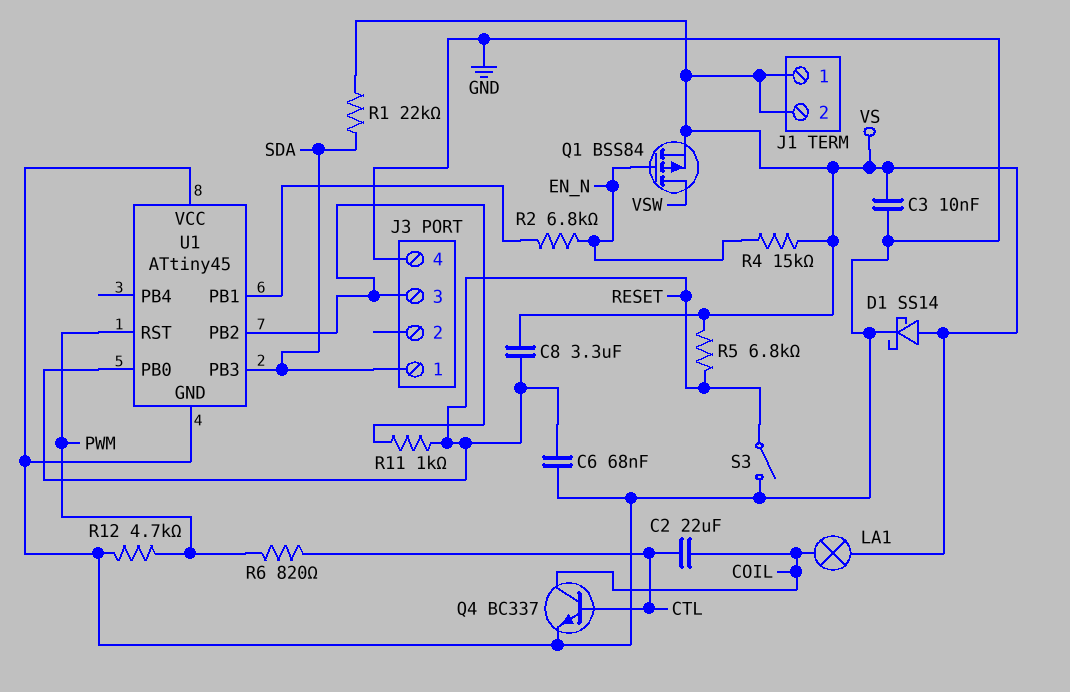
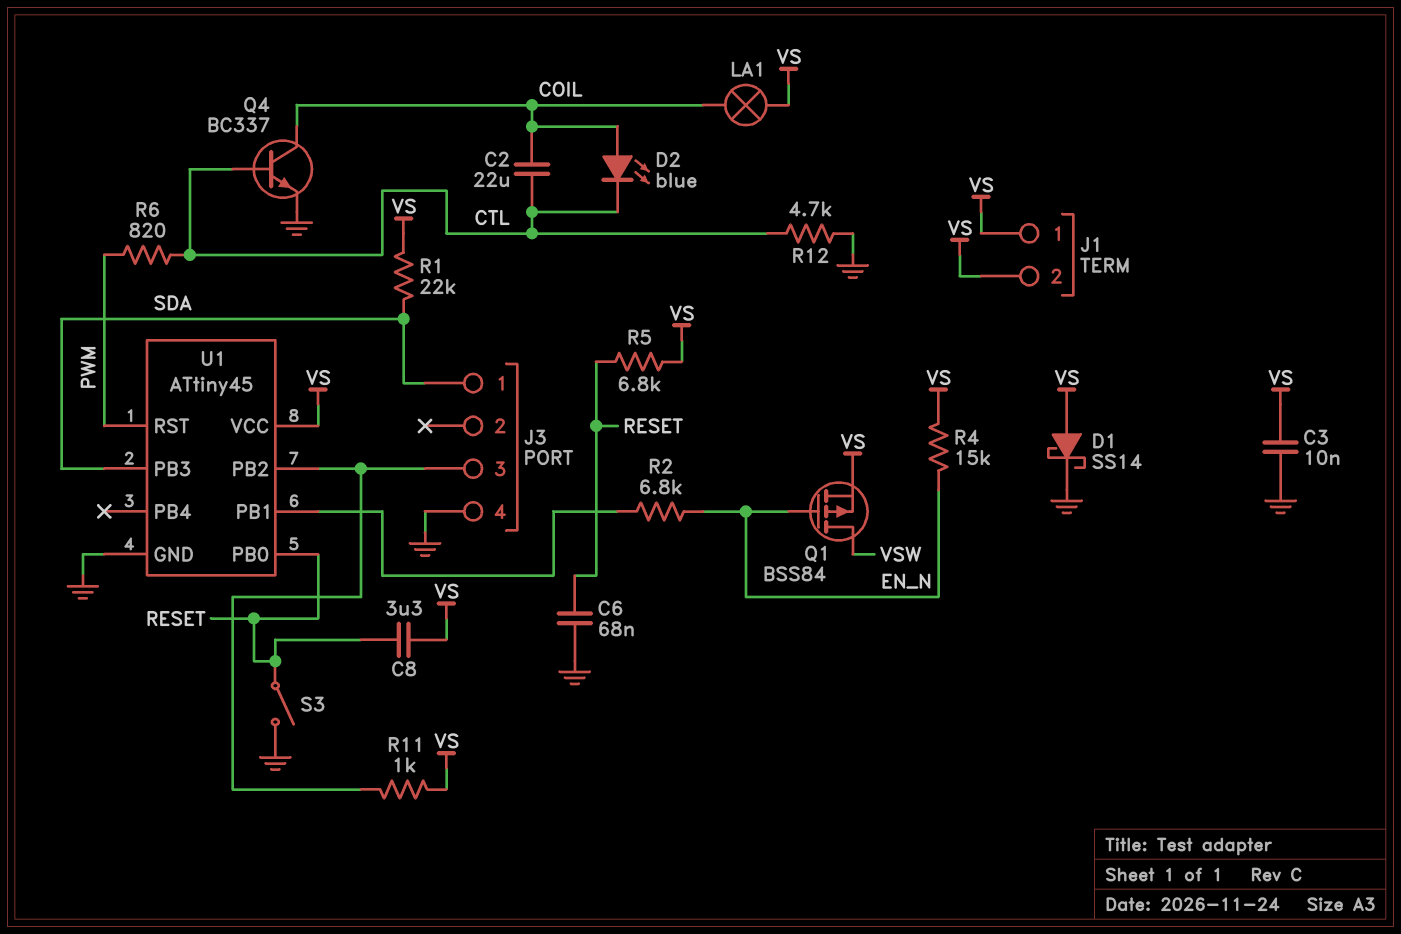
D2: none -> LED blue (A COIL, K CTL)
R11: 1k (J3/3, RESET) -> 1k (J3/3, VS)
R12: 4.7k (GND, PWM) -> 4.7k (CTL, GND)
U1 pin VCC: GND -> VS

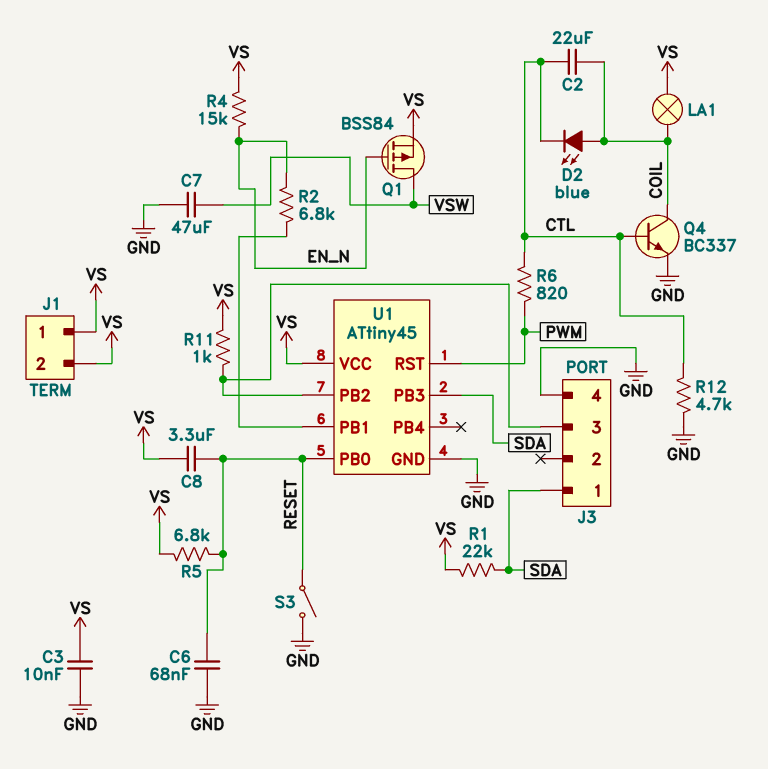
C7: none -> 47uF (GND, VSW)
D1: schottky SS14 (A VS, K GND) -> none

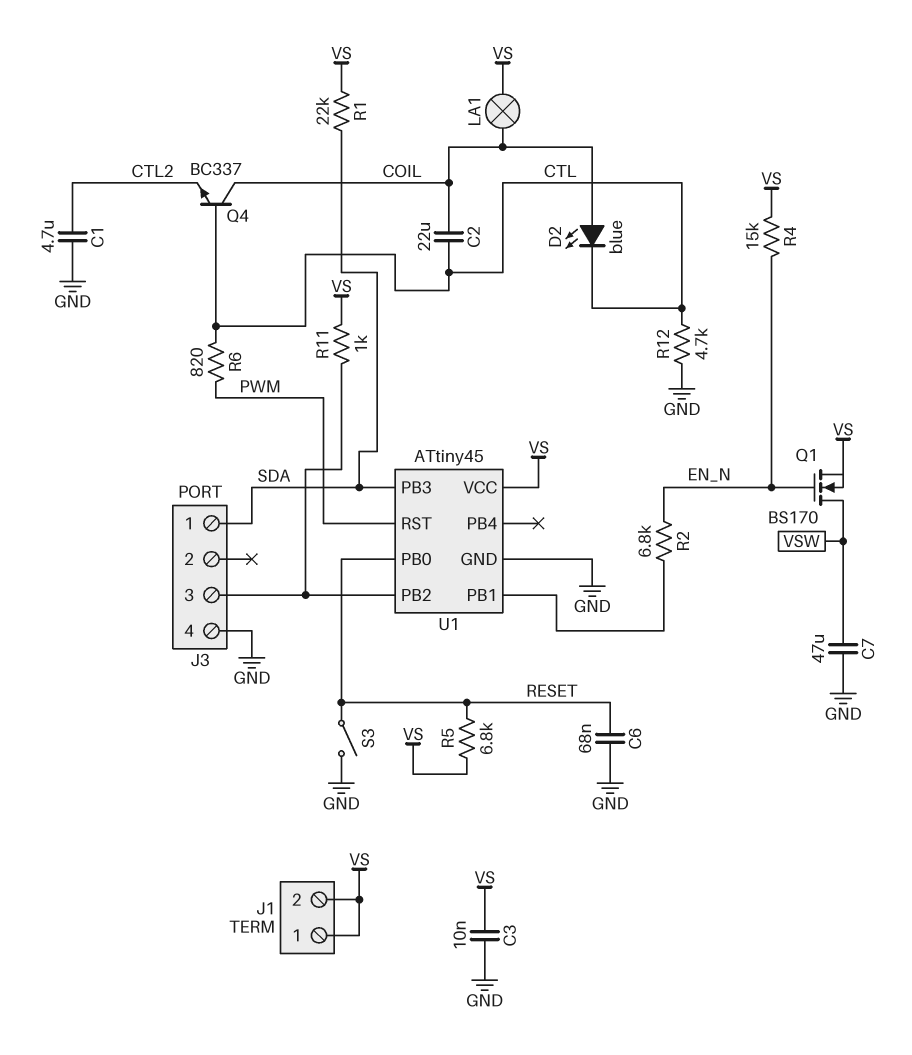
C1: none -> 4.7uF (CTL2, GND)
C8: 3.3uF (RESET, VS) -> none
Q1: PMOS BSS84 (G EN_N, D VSW, S VS) -> NMOS BS170 (G EN_N, D VSW, S VS)
Q4: NPN BC337 (B CTL, C COIL, E GND) -> NPN BC337 (B CTL, C COIL, E CTL2)

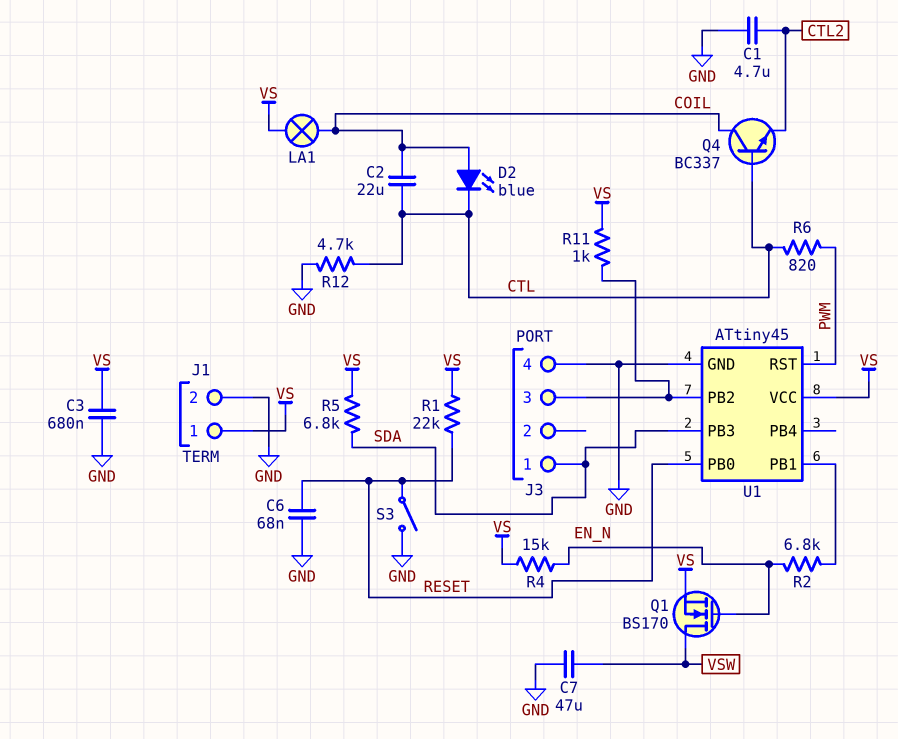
C3: 10nF (GND, VS) -> 680nF (GND, VS)
J1 pin 2: VS -> GND
R1: 22k (SDA, VS) -> 22k (RESET, VS)
R5: 6.8k (RESET, VS) -> 6.8k (SDA, VS)

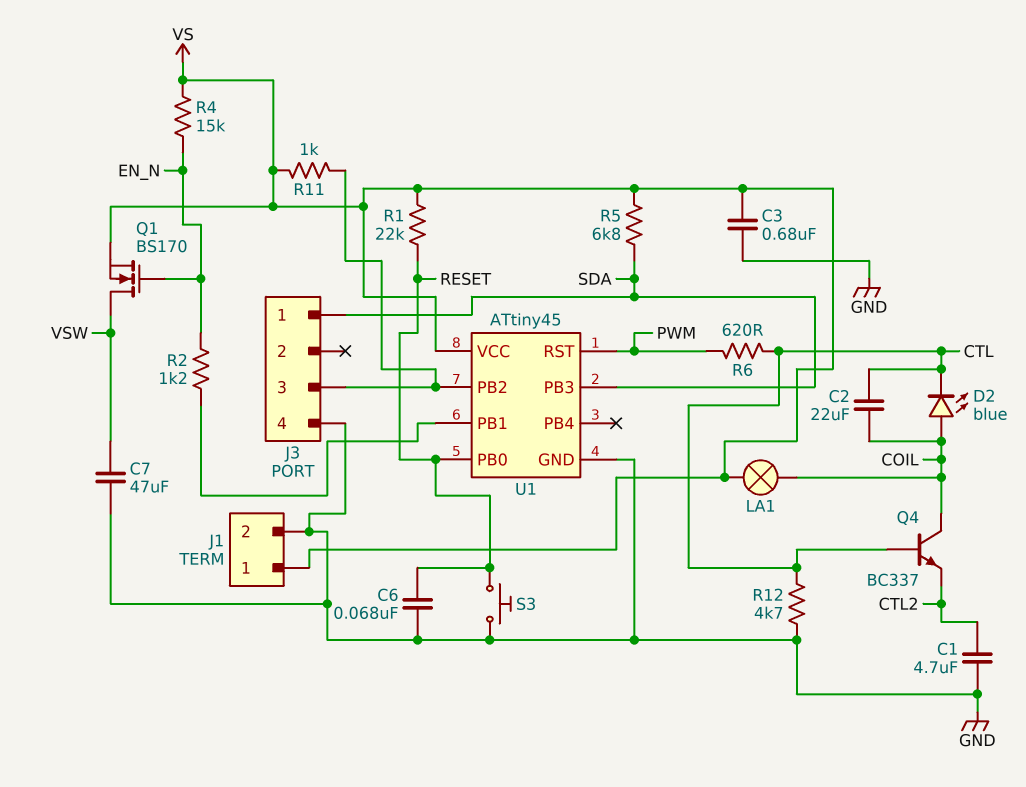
R2: 6.8k (EN_N, U1/PB1) -> 1.2k (EN_N, U1/PB1)
R6: 820 (CTL, PWM) -> 620 (CTL, PWM)
S3: switch (GND, RESET) -> button (GND, RESET)

